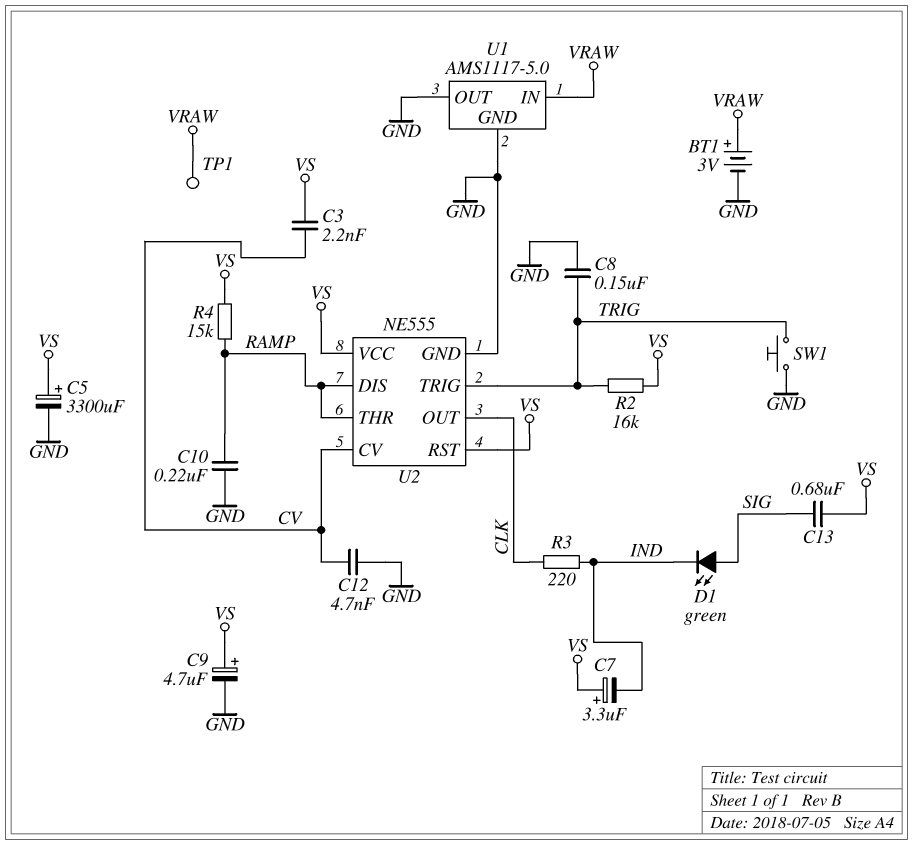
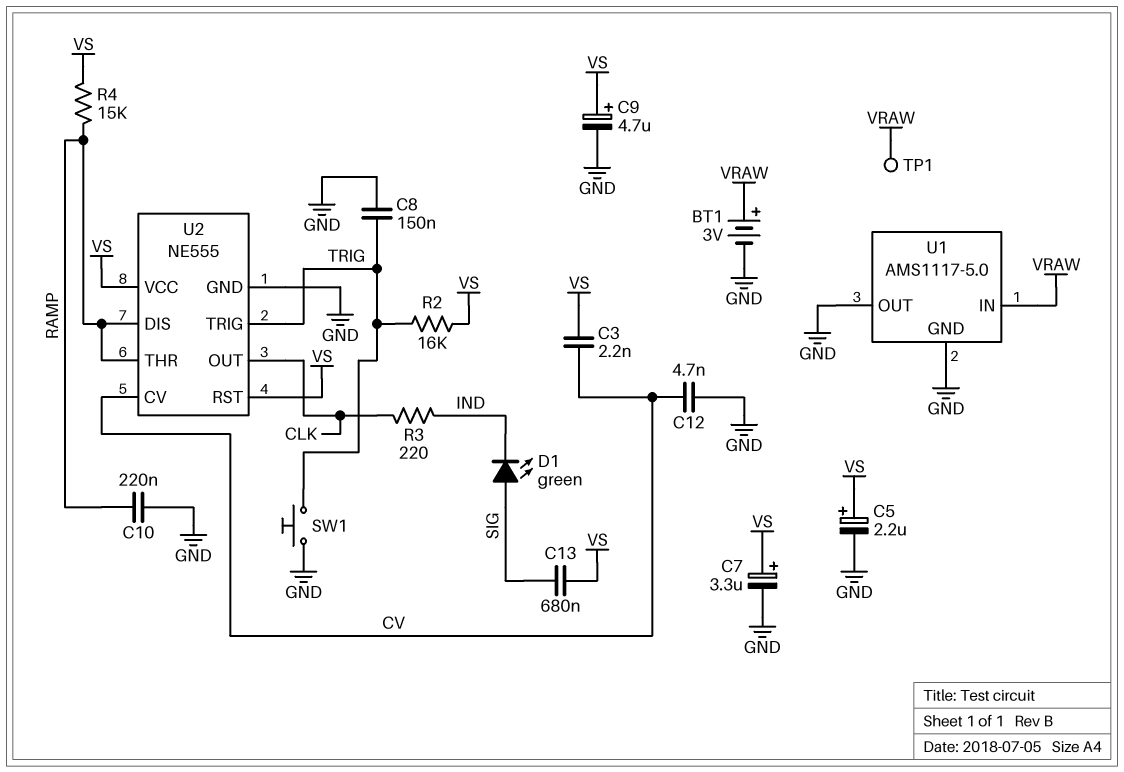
C5: 3300uF (plus VS, minus GND) -> 2.2uF (plus VS, minus GND)
C7: 3.3uF (plus VS, minus IND) -> 3.3uF (plus VS, minus GND)

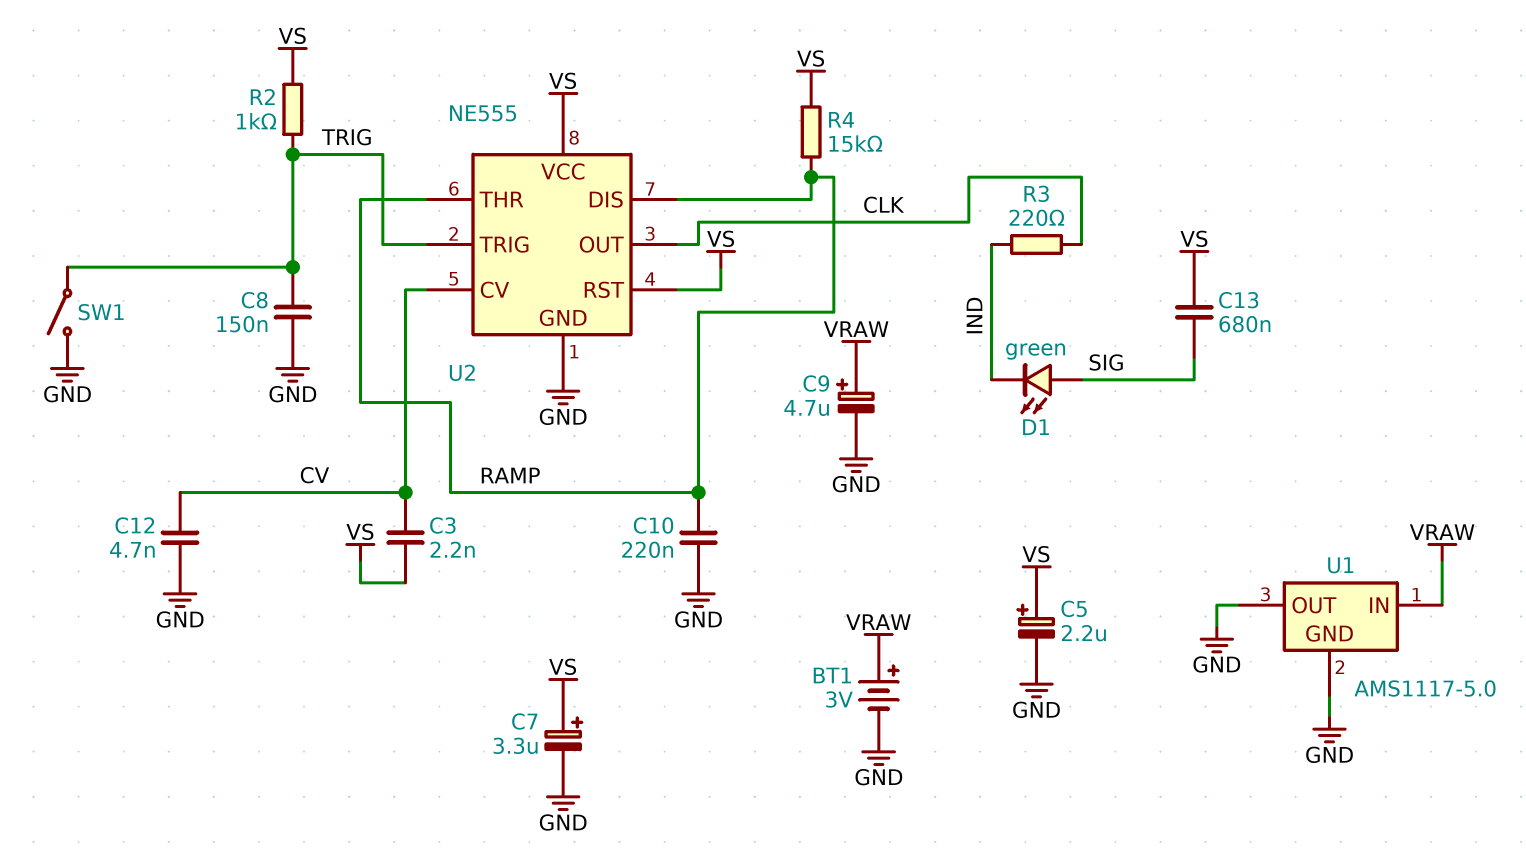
C9: 4.7uF (plus VS, minus GND) -> 4.7uF (plus VRAW, minus GND)
R2: 16k (TRIG, VS) -> 1k (TRIG, VS)
SW1: button (GND, TRIG) -> switch (GND, TRIG)
TP1: test point (VRAW) -> none

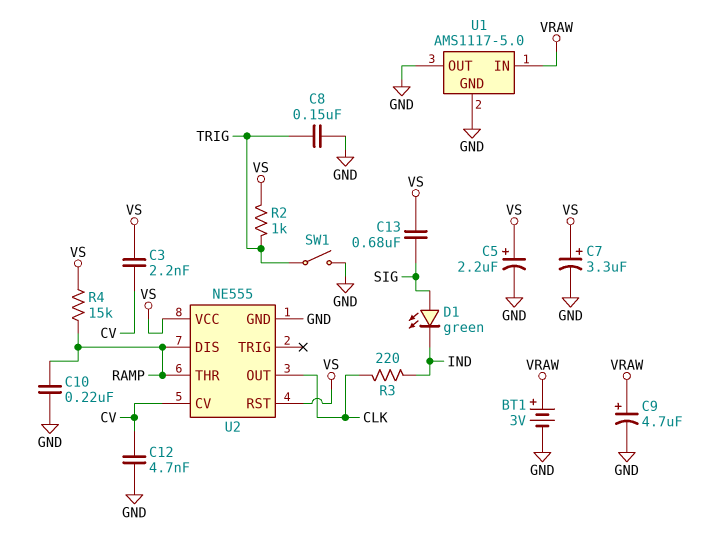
U2 pin TRIG: TRIG -> none

